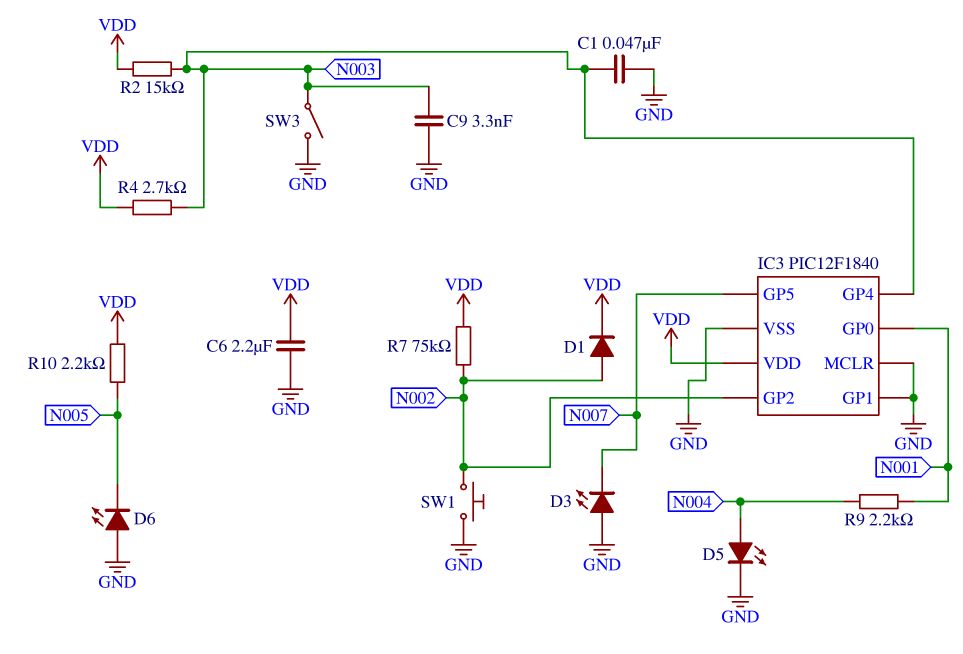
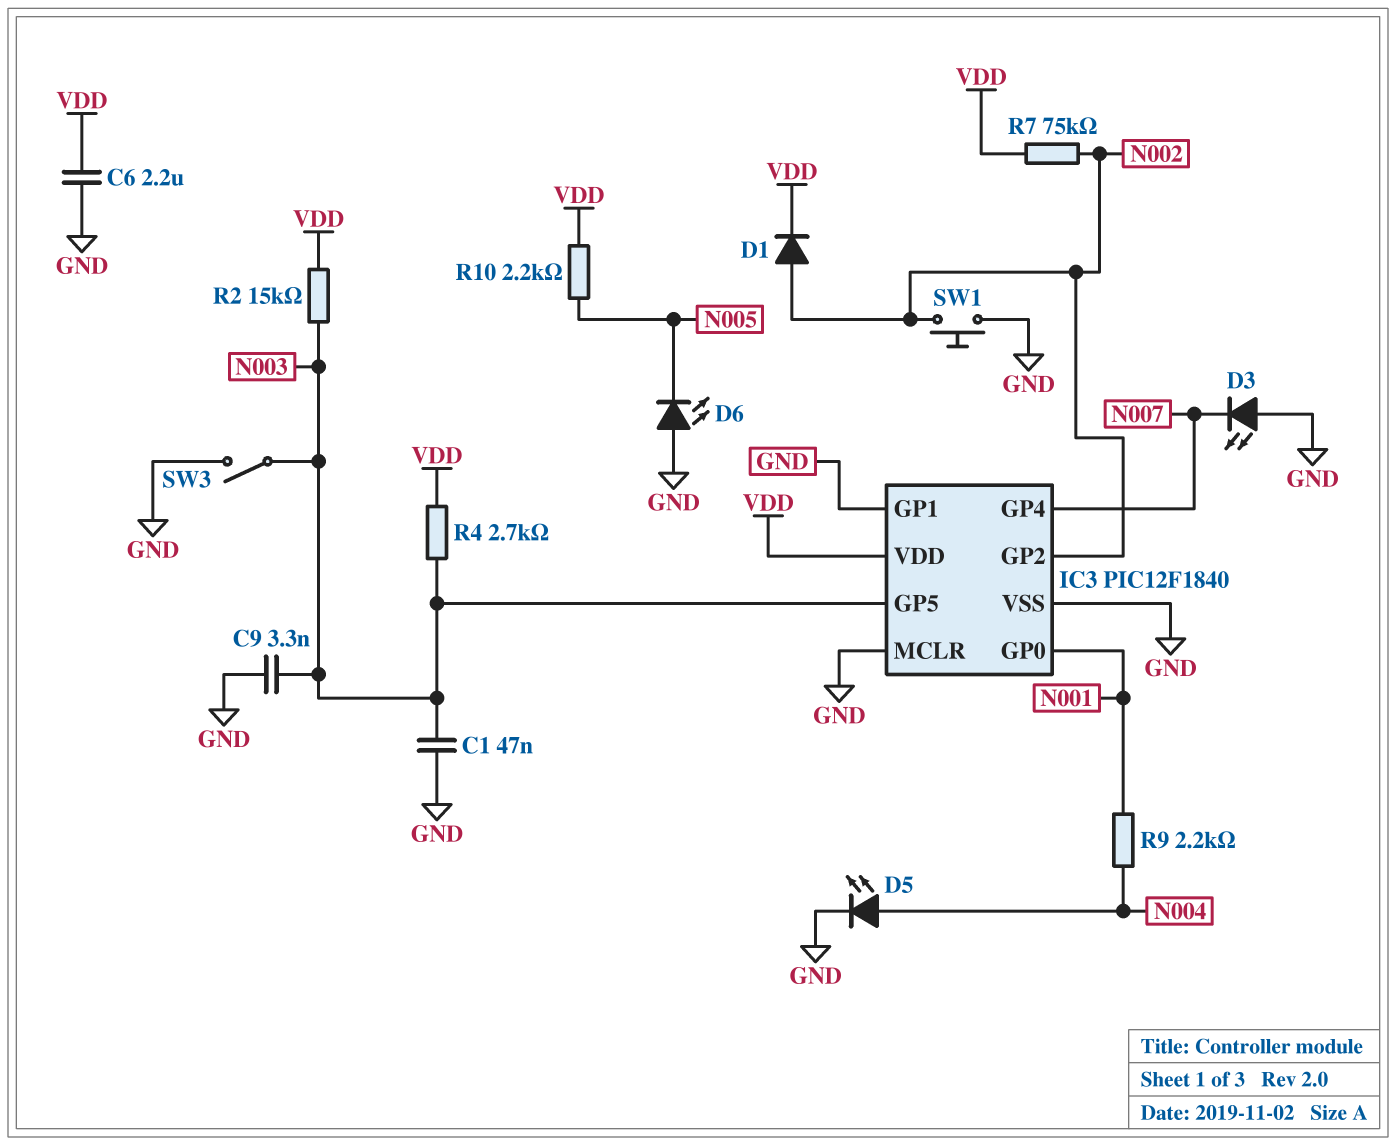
IC3 pin GP4: N003 -> N007
IC3 pin GP5: N007 -> N003

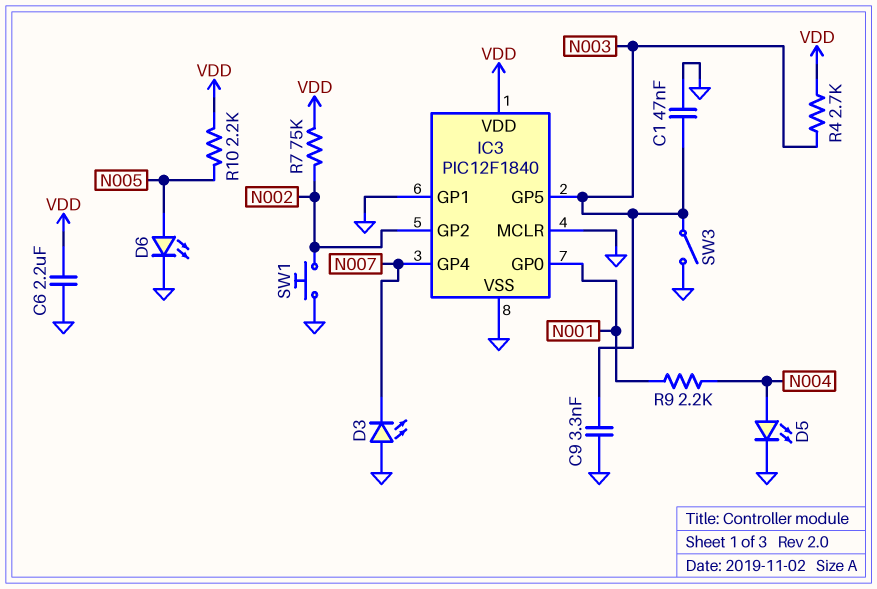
D1: diode (A N002, K VDD) -> none
D6: LED (A GND, K N005) -> LED (A N005, K GND)
R2: 15k (N003, VDD) -> none

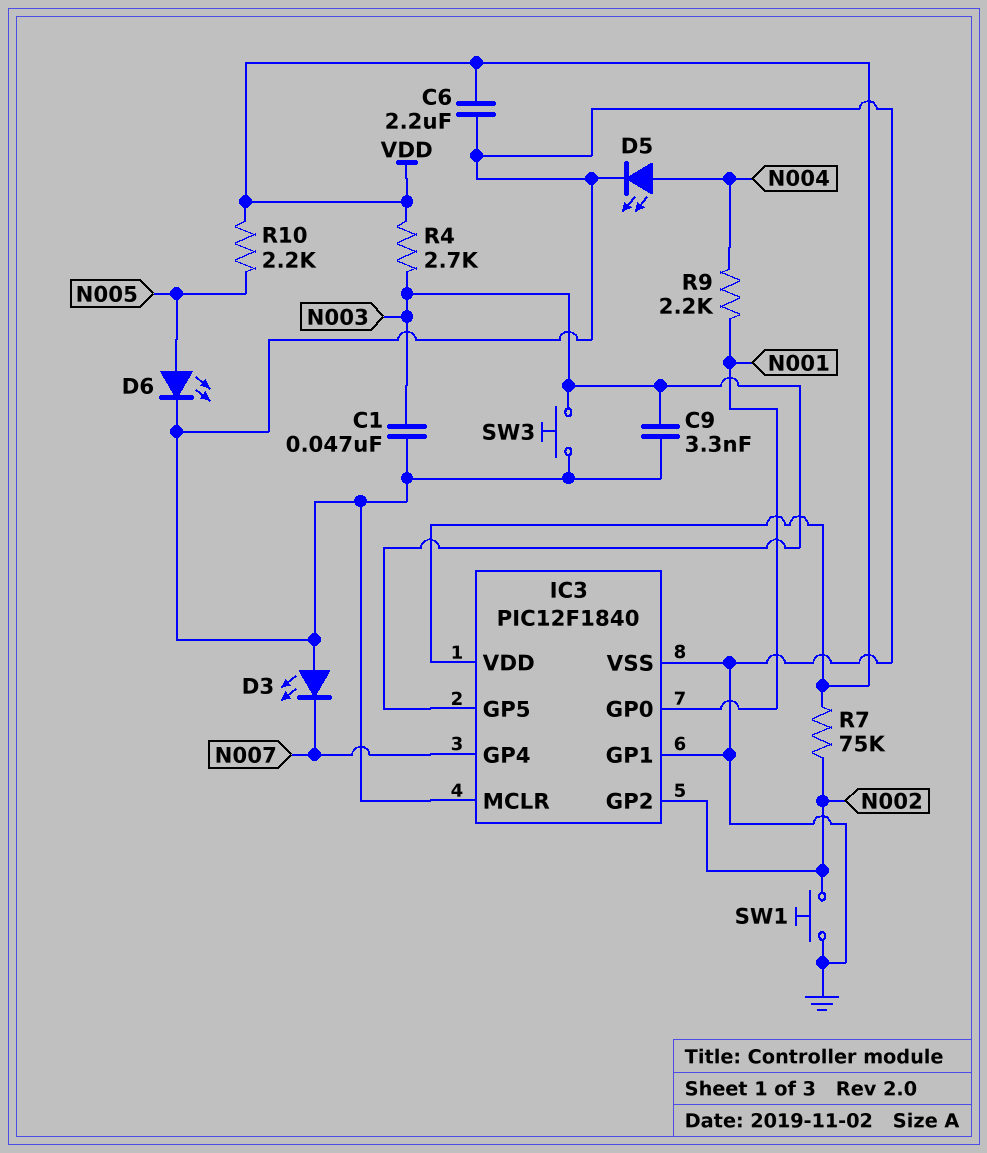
SW3: switch (GND, N003) -> button (GND, N003)

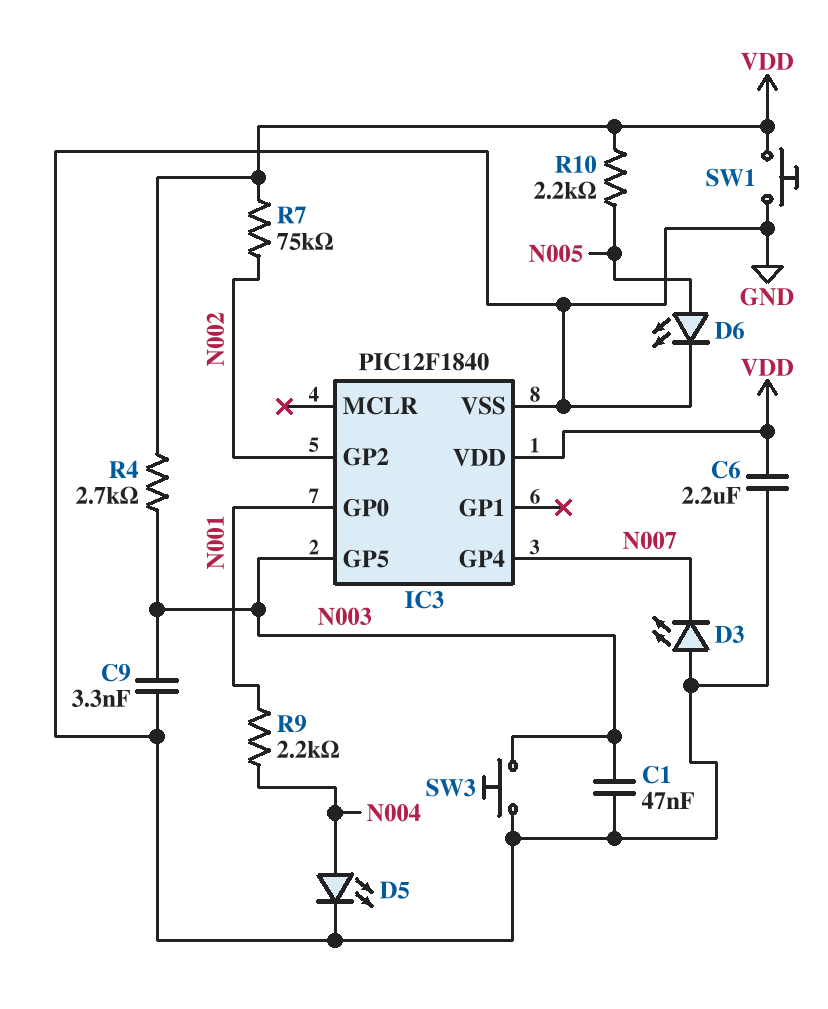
IC3 pin GP1: GND -> none
IC3 pin MCLR: GND -> none
SW1: button (GND, N002) -> button (GND, VDD)

